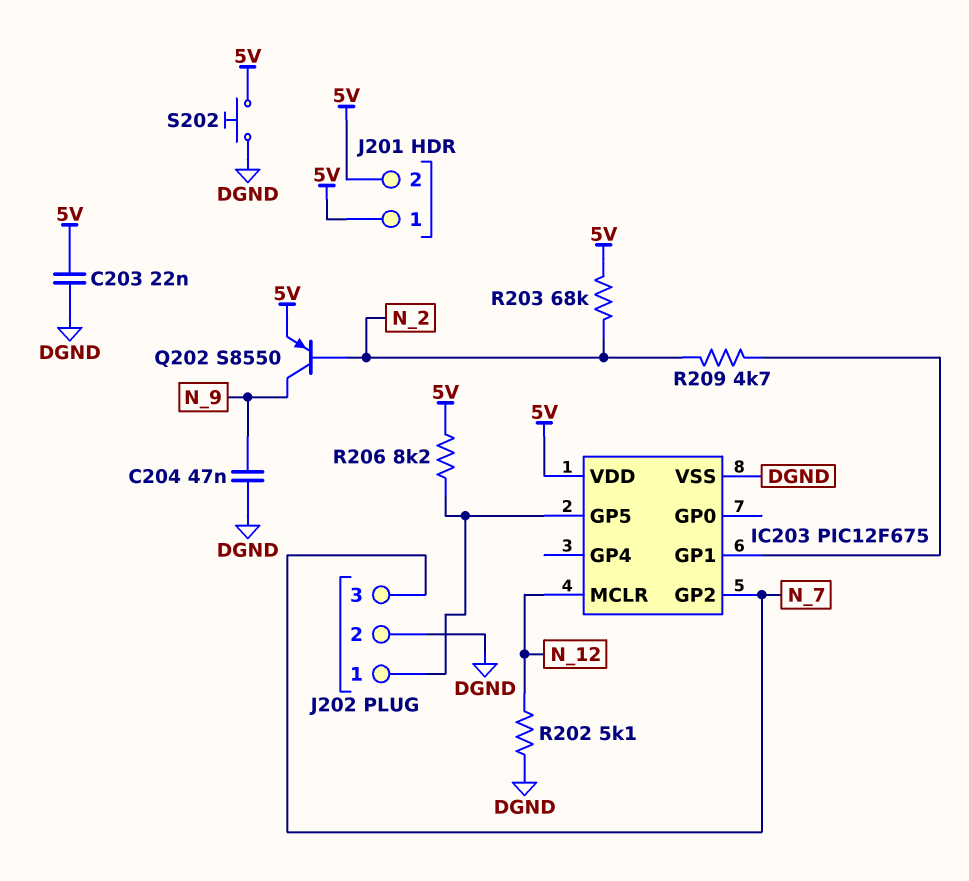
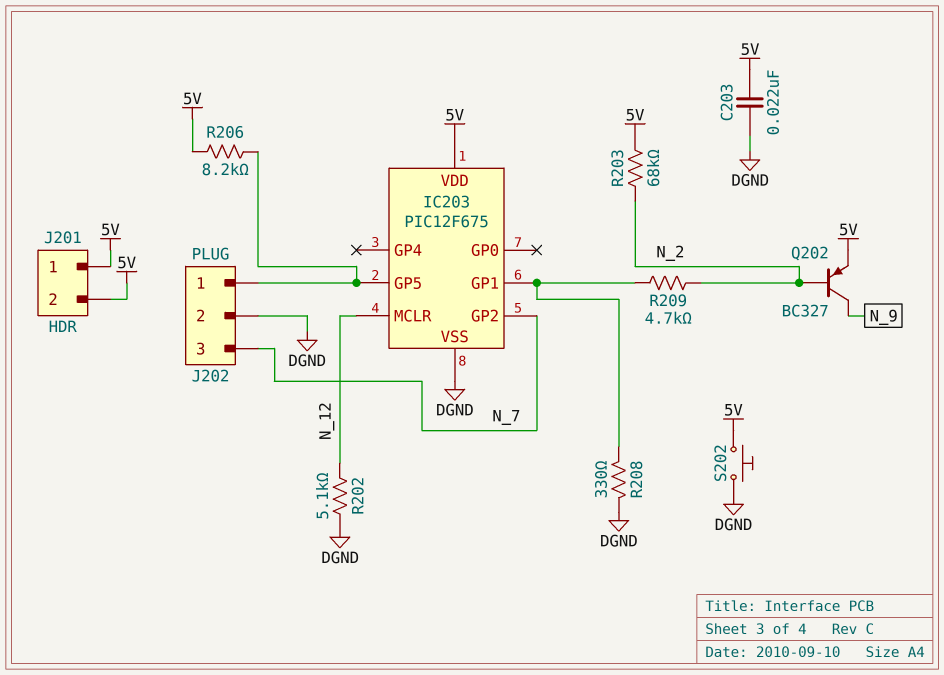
C204: 47nF (DGND, N_9) -> none
Q202: PNP S8550 (B N_2, C N_9, E 5V) -> PNP BC327 (B N_2, C N_9, E 5V)
R208: none -> 330 (DGND, IC203/GP1)

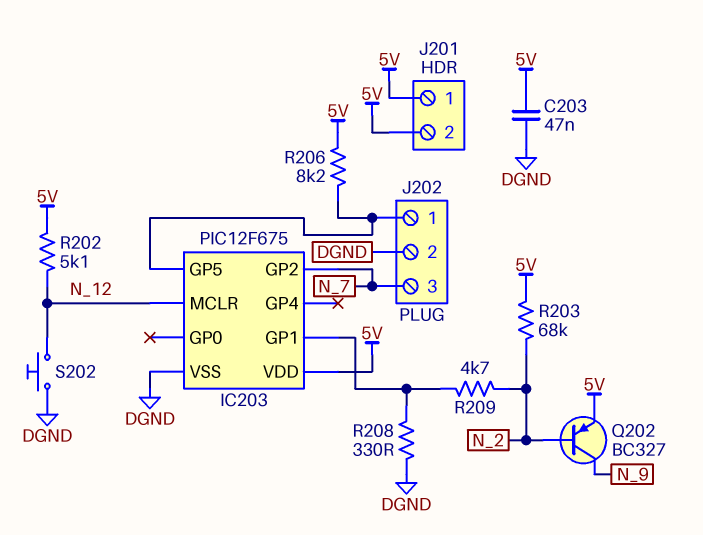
C203: 22nF (5V, DGND) -> 47nF (5V, DGND)
R202: 5.1k (DGND, N_12) -> 5.1k (5V, N_12)
S202: button (5V, DGND) -> button (DGND, N_12)

